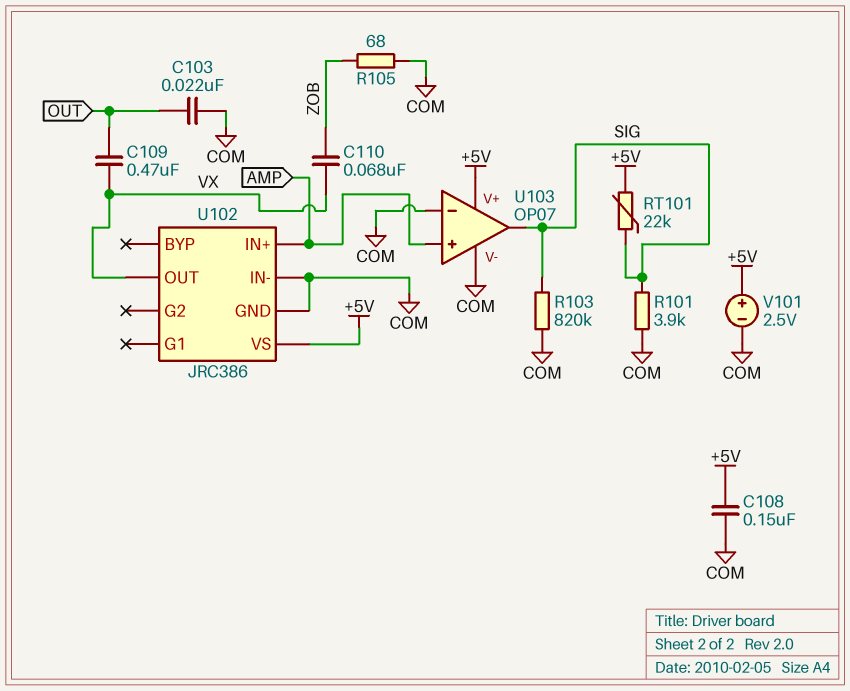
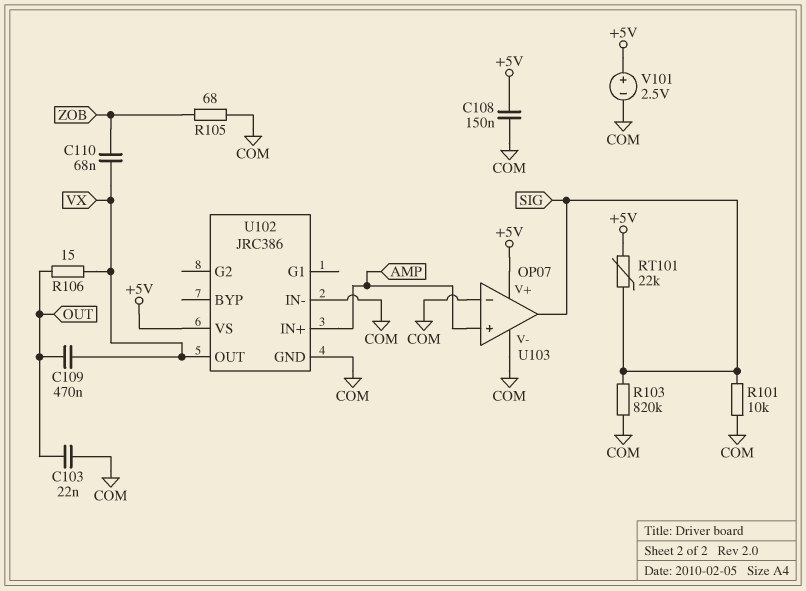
R101: 3.9k (COM, SIG) -> 10k (COM, SIG)
R106: none -> 15 (OUT, VX)

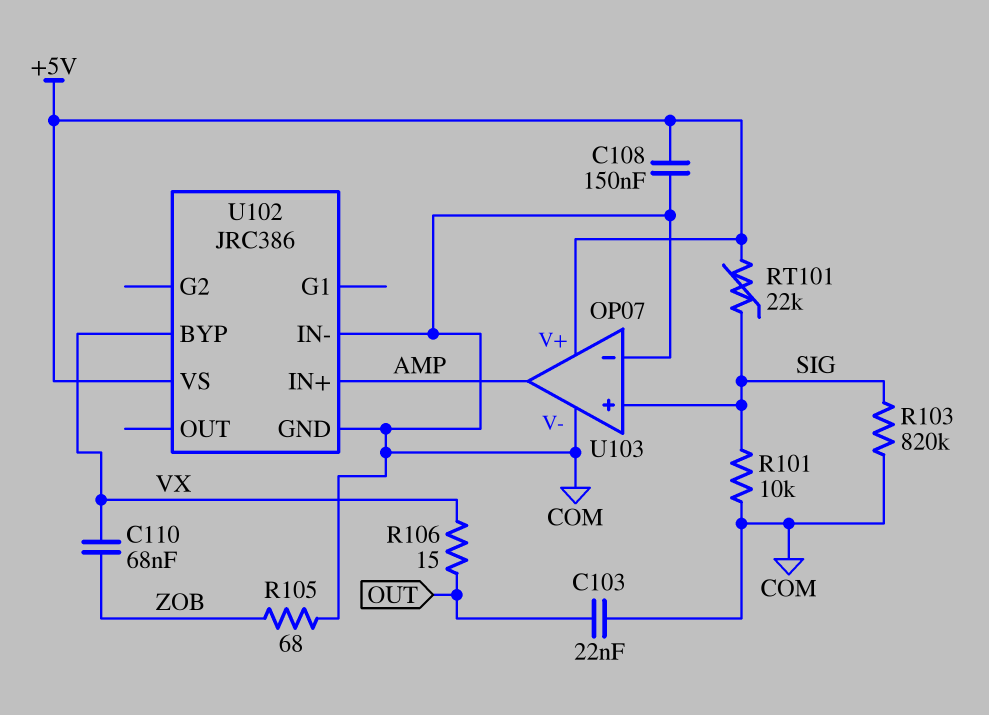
C109: 470nF (OUT, VX) -> none
U102 pin BYP: none -> VX
U102 pin OUT: VX -> none
U103 pin in+: AMP -> SIG
U103 pin out: SIG -> AMP
V101: 2.5V (plus +5V, minus COM) -> none

